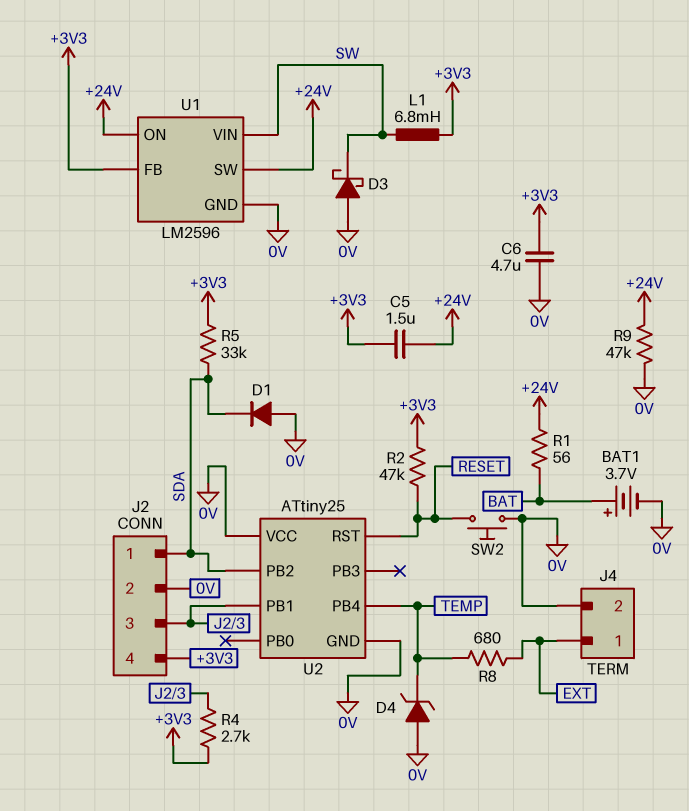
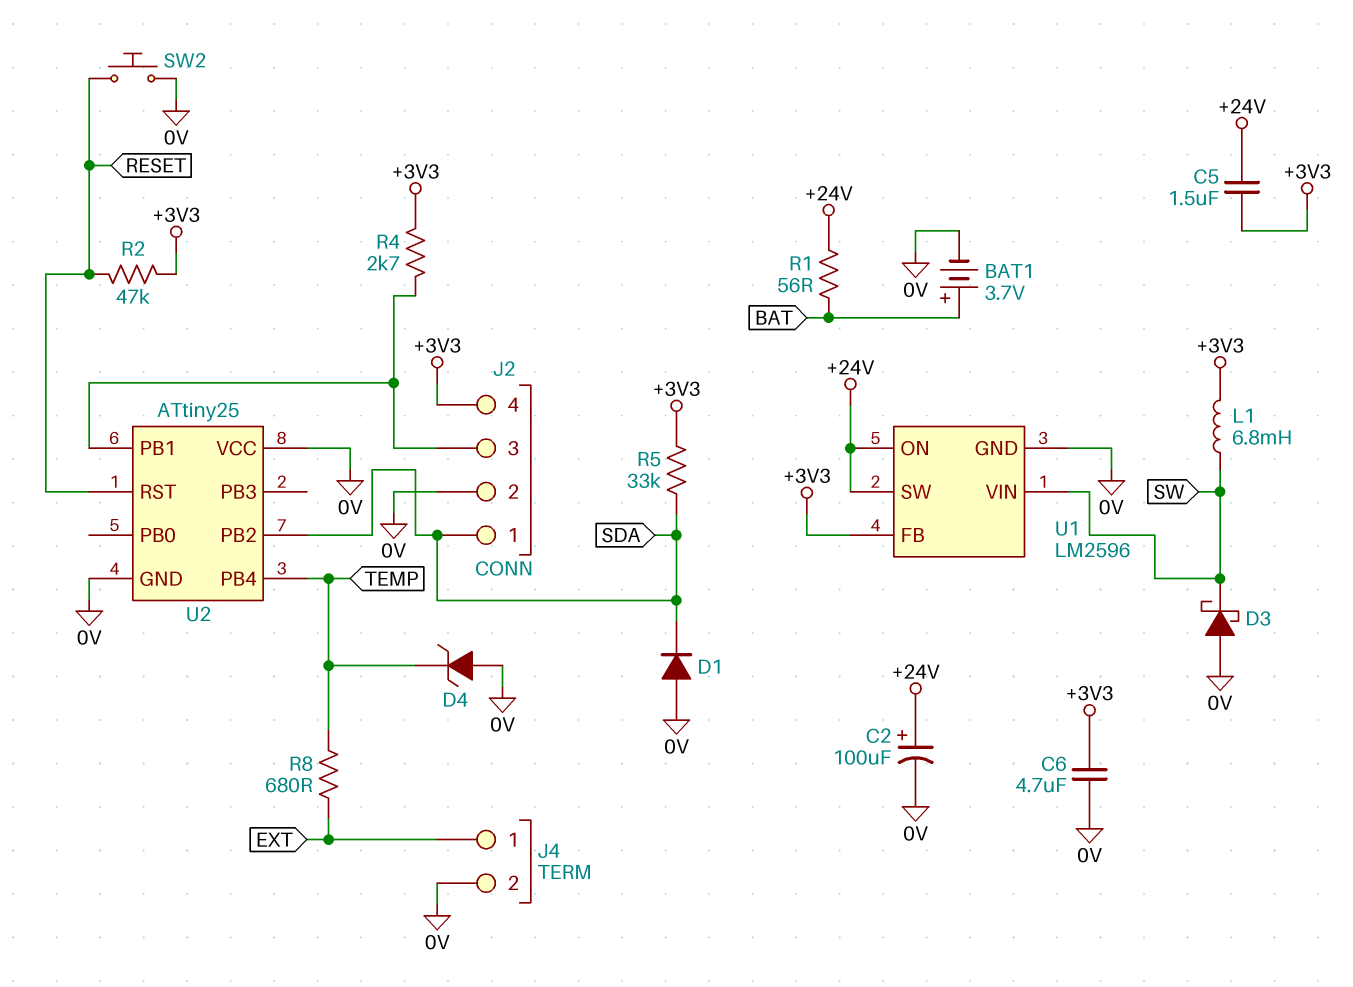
C2: none -> 100uF (plus +24V, minus 0V)
R9: 47k (+24V, 0V) -> none

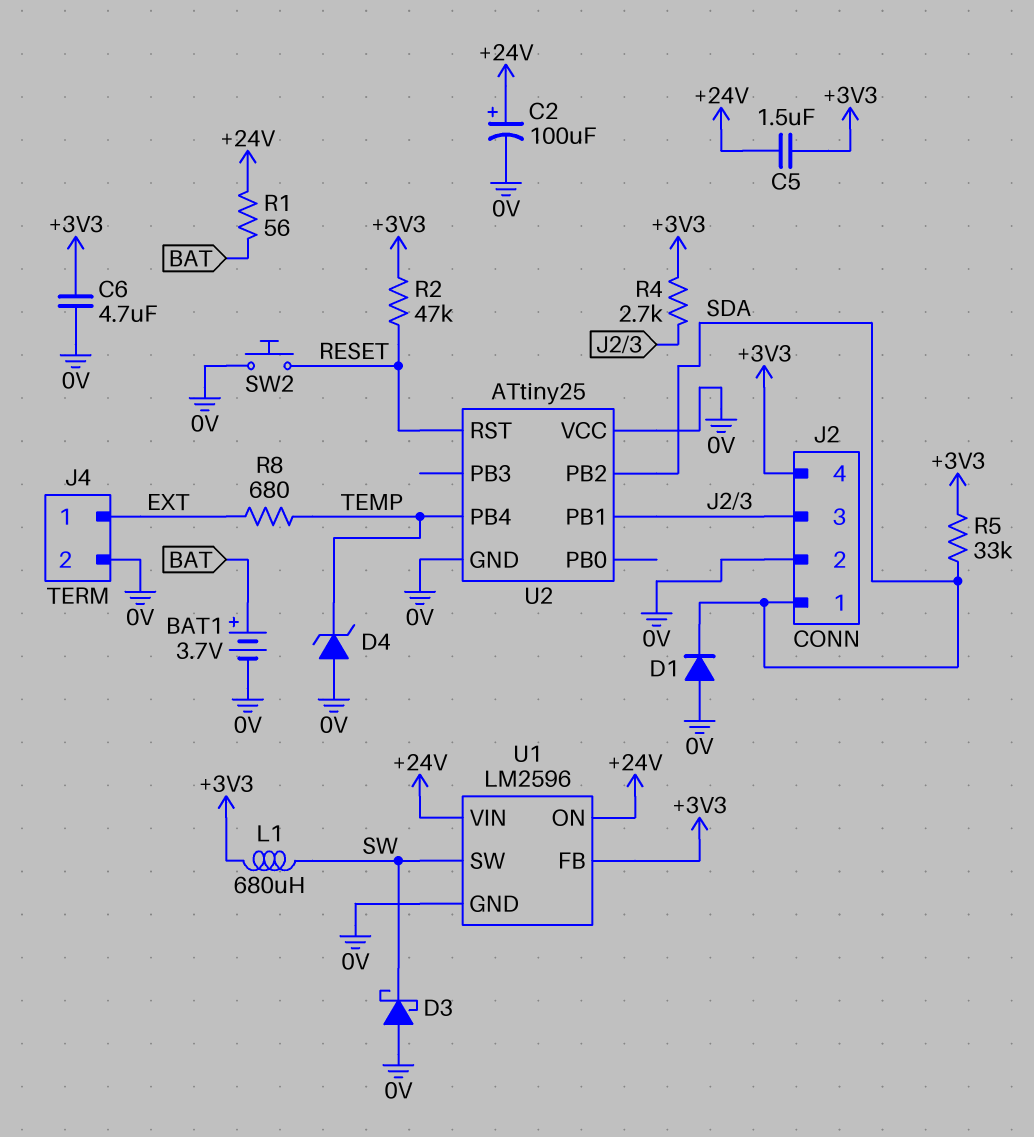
L1: 6.8mH (+3V3, SW) -> 680uH (+3V3, SW)
U1 pin SW: +24V -> SW
U1 pin VIN: SW -> +24V

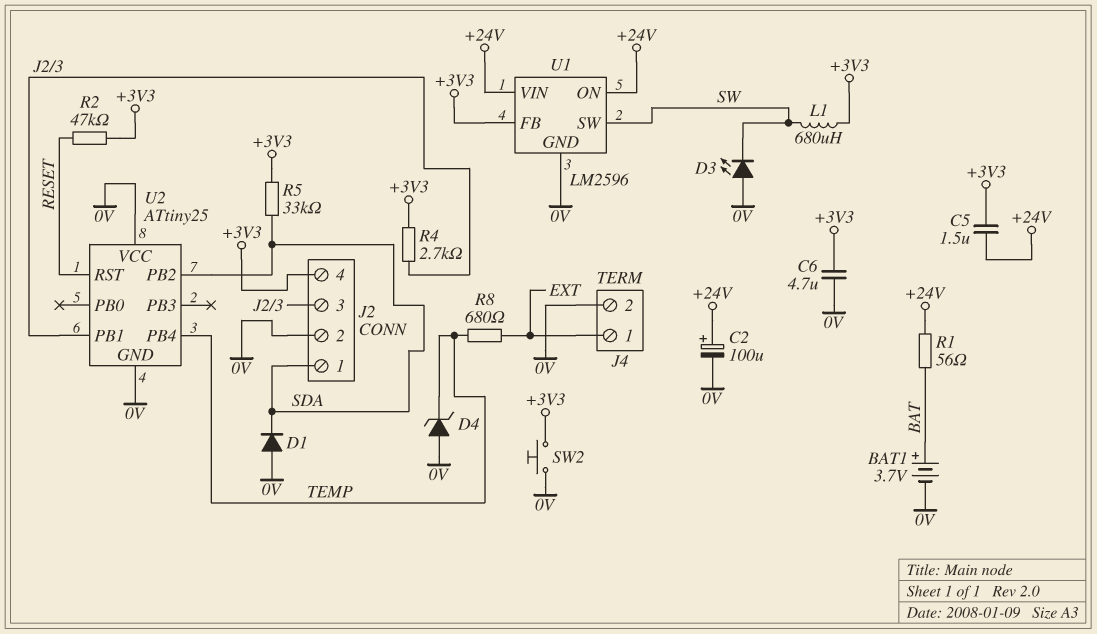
D3: schottky (A 0V, K SW) -> LED (A 0V, K SW)
SW2: button (0V, RESET) -> button (+3V3, 0V)

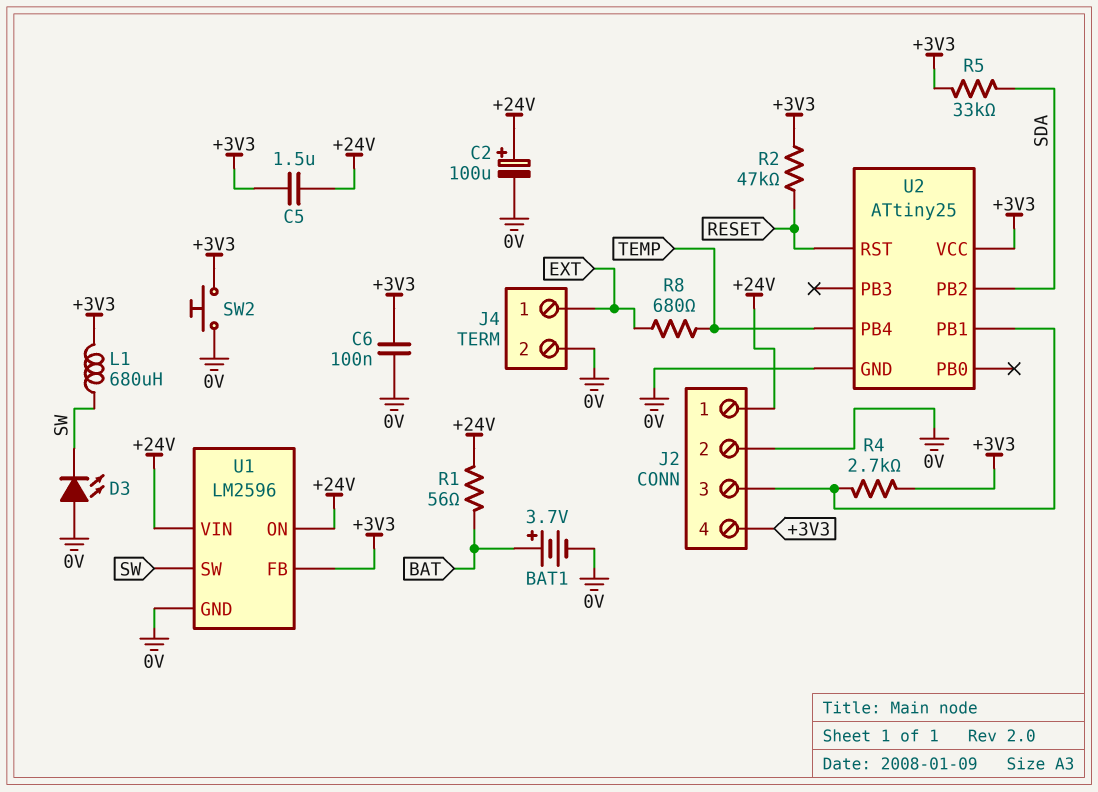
C6: 4.7uF (+3V3, 0V) -> 100nF (+3V3, 0V)
D1: diode (A 0V, K SDA) -> none
D4: zener (A 0V, K TEMP) -> none
J2 pin 1: SDA -> +24V
U2 pin VCC: 0V -> +3V3

